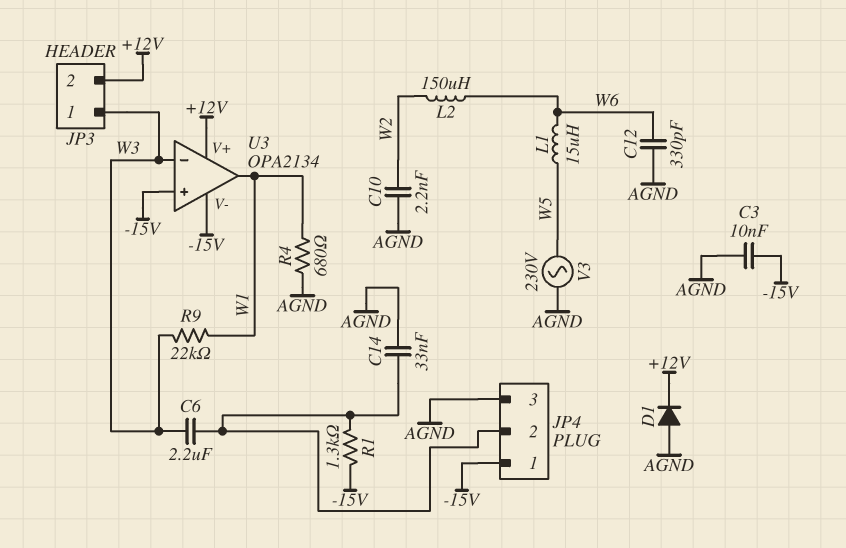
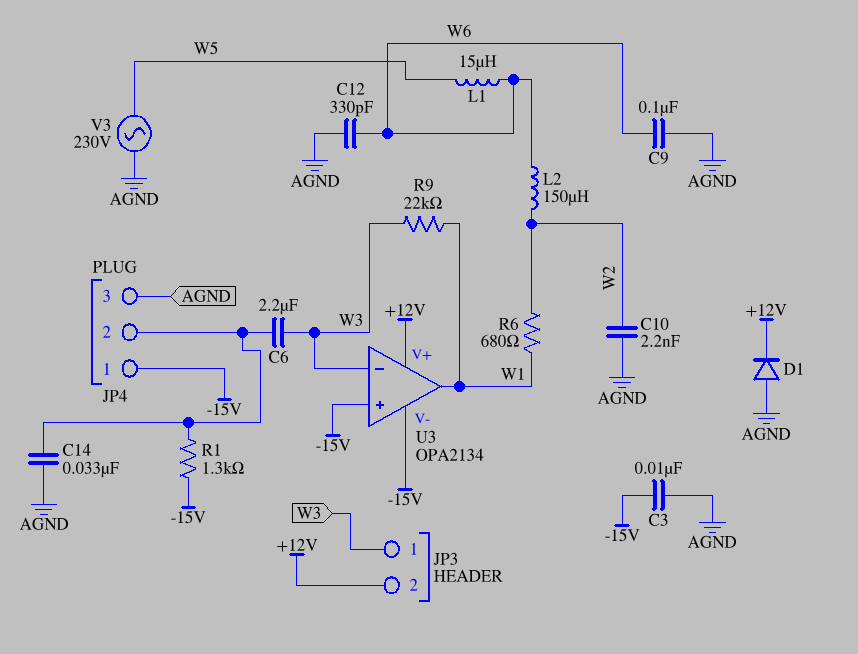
C9: none -> 100nF (AGND, W6)
R4: 680 (AGND, W1) -> none
R6: none -> 680 (W1, W2)

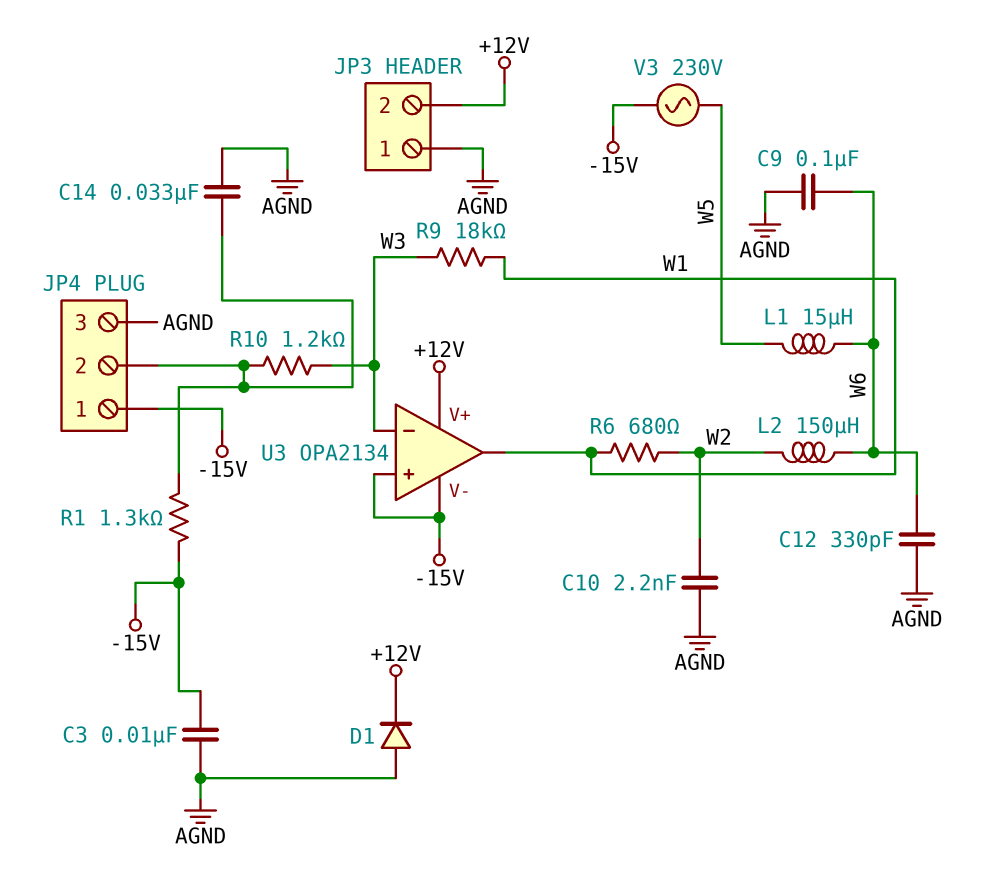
C6: 2.2uF (JP4/2, W3) -> none
JP3 pin 1: W3 -> AGND
R9: 22k (W1, W3) -> 18k (W1, W3)
R10: none -> 1.2k (JP4/2, W3)
V3: AC 230V (AGND, W5) -> AC 230V (-15V, W5)

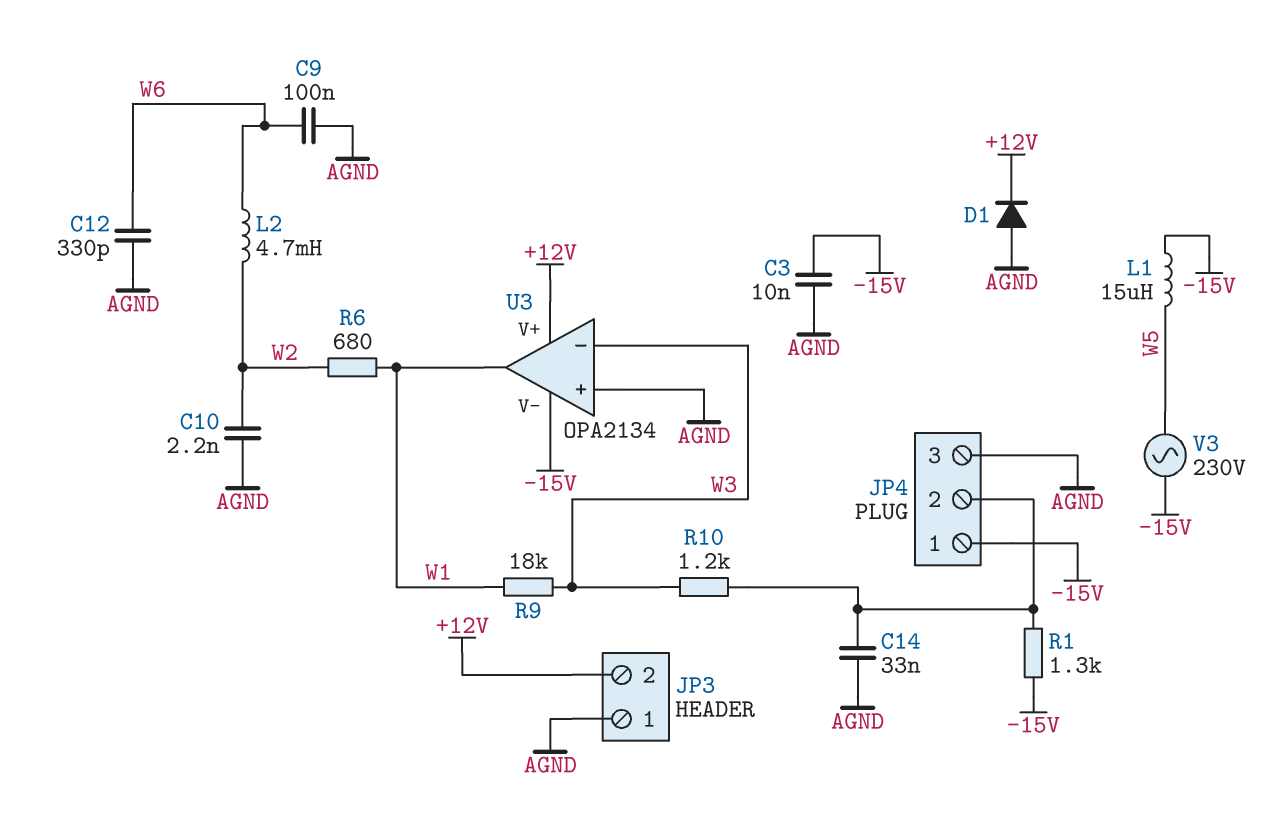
L1: 15uH (W5, W6) -> 15uH (-15V, W5)
L2: 150uH (W2, W6) -> 4.7mH (W2, W6)
U3 pin in+: -15V -> AGND

